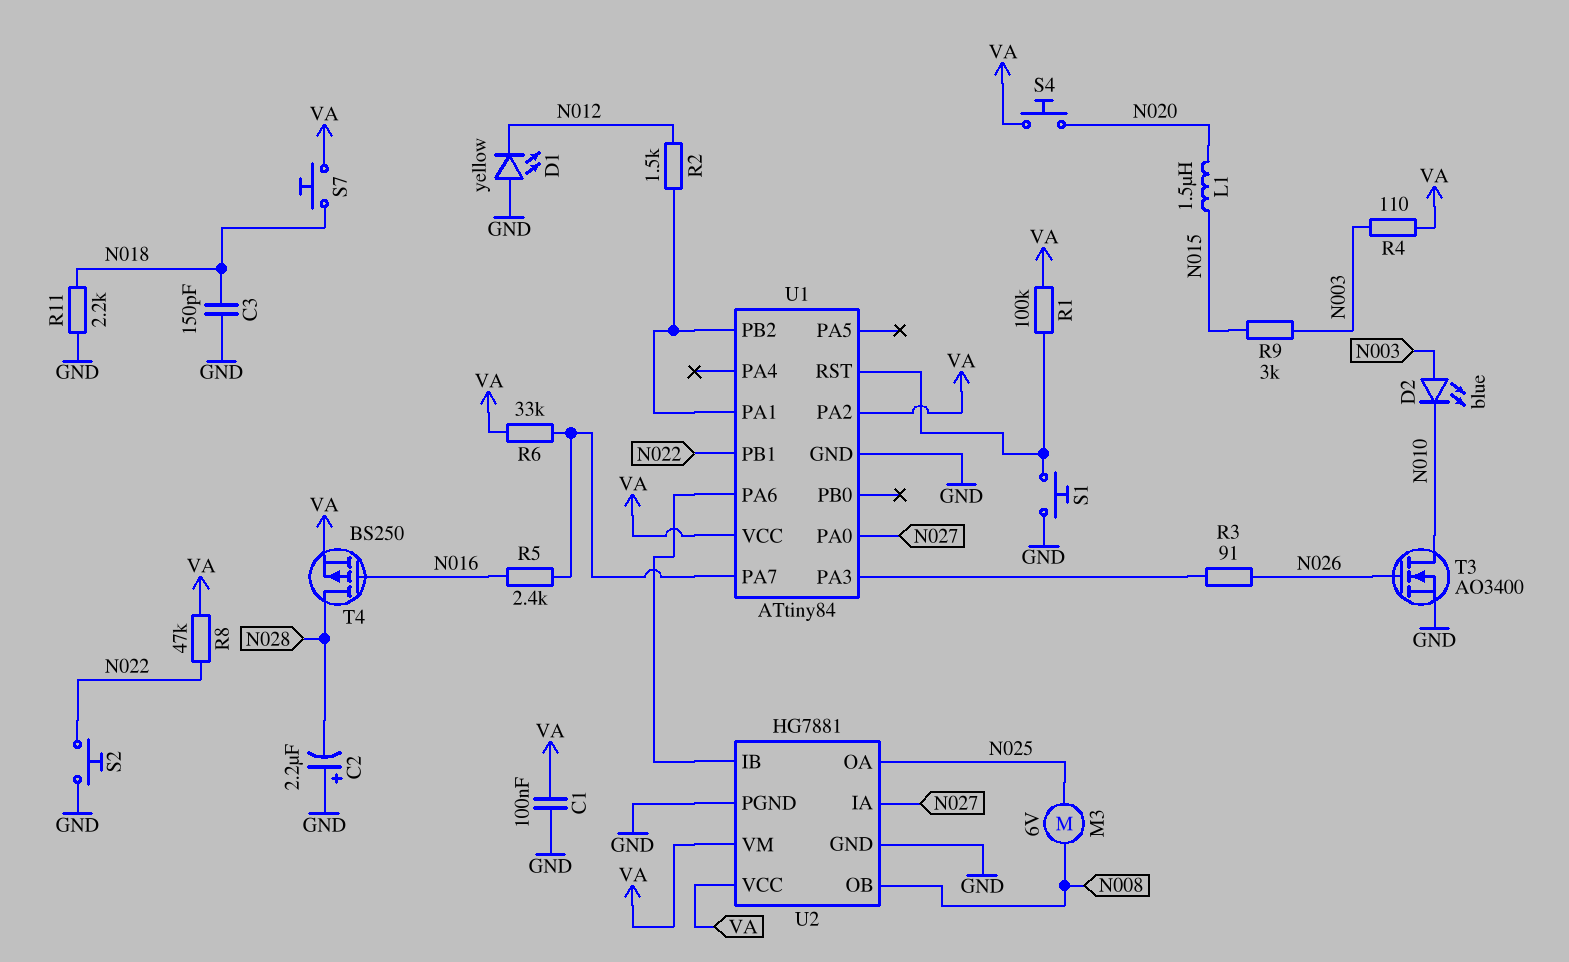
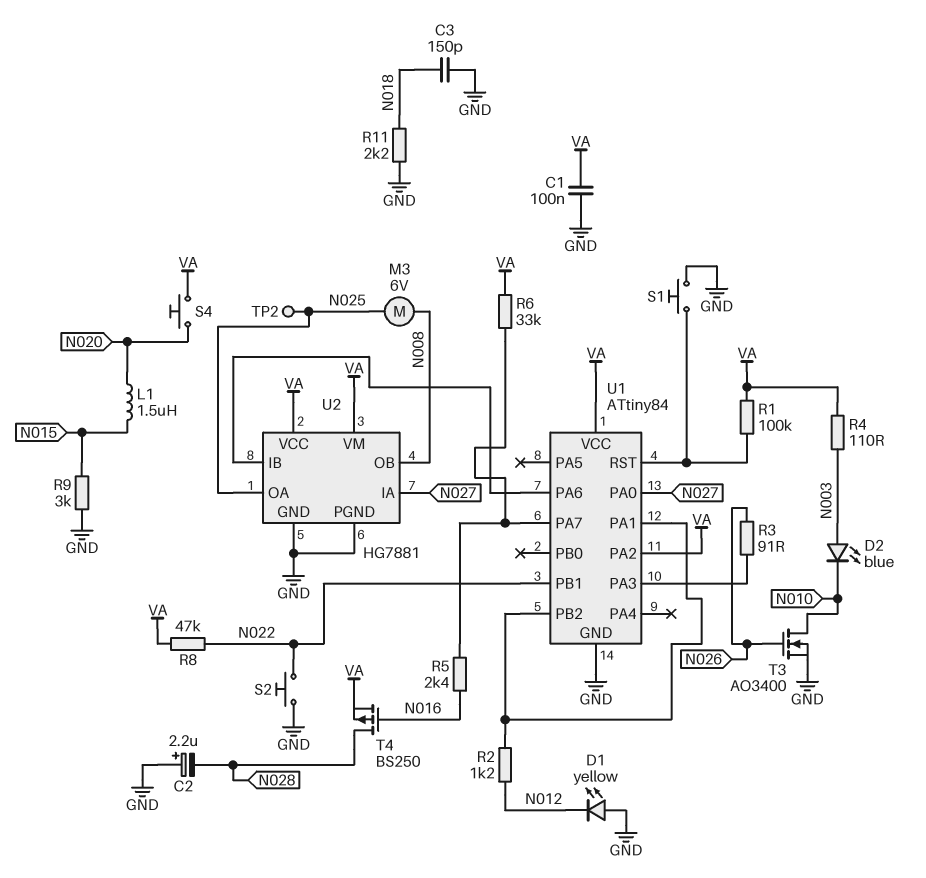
R2: 1.5k (N012, U1/PA1) -> 1.2k (N012, U1/PA1)
R9: 3k (N003, N015) -> 3k (GND, N015)
S7: button (N018, VA) -> none
TP2: none -> test point (N025)

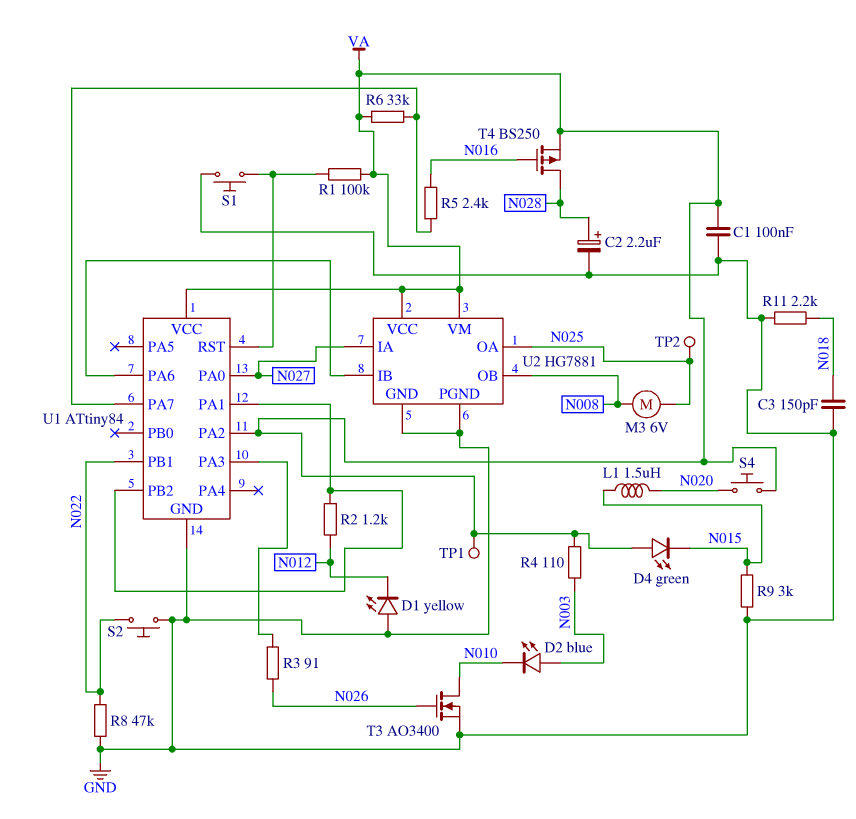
C2: 2.2uF (plus GND, minus N028) -> 2.2uF (plus N028, minus GND)
D4: none -> LED green (A VA, K N015)
R8: 47k (N022, VA) -> 47k (GND, N022)
TP1: none -> test point (VA)

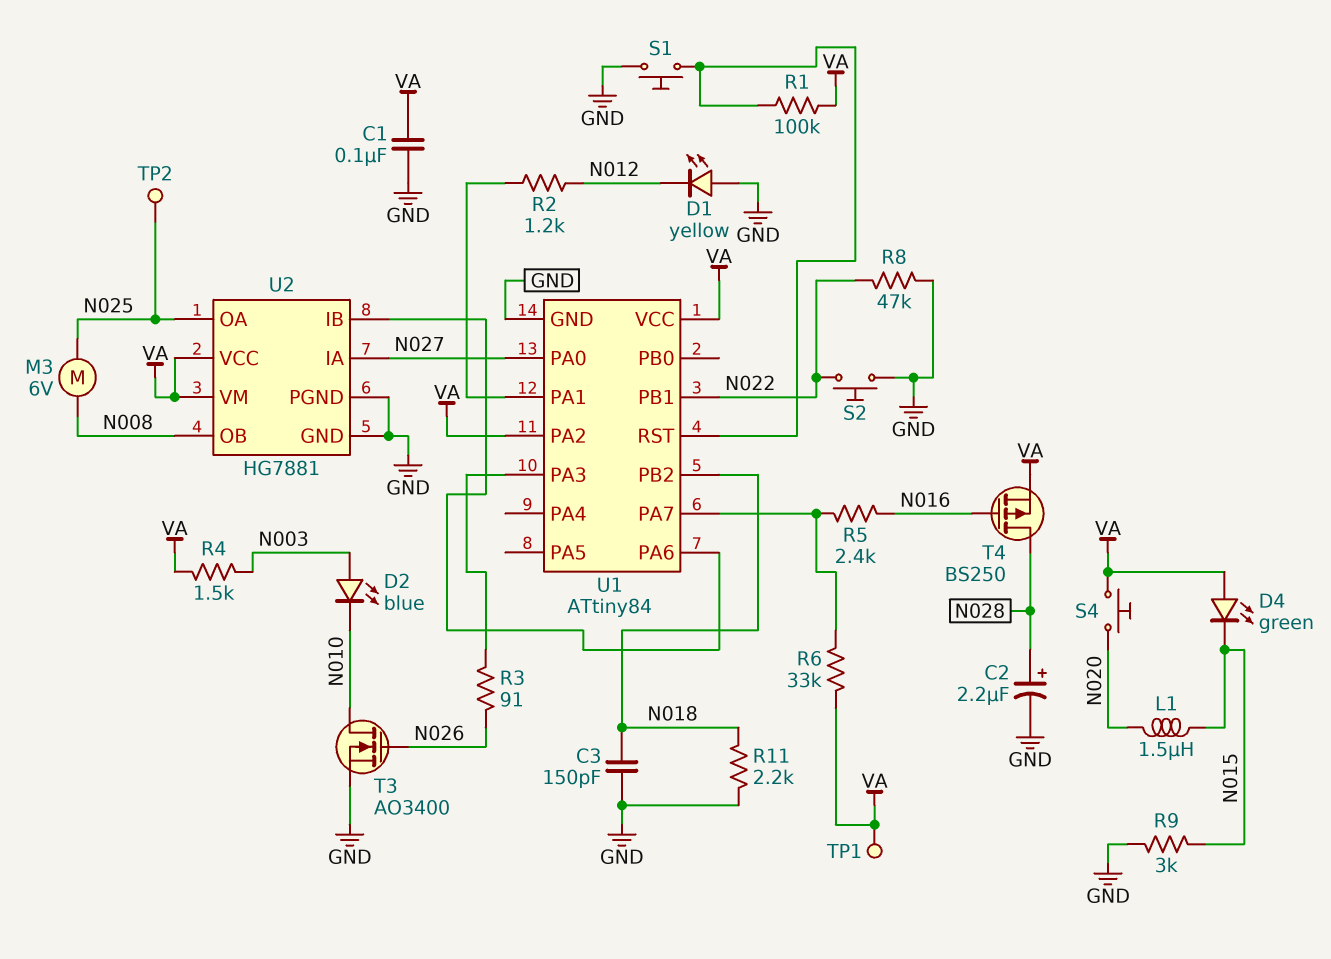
R4: 110 (N003, VA) -> 1.5k (N003, VA)
U1 pin PB2: U1/PA1 -> N018

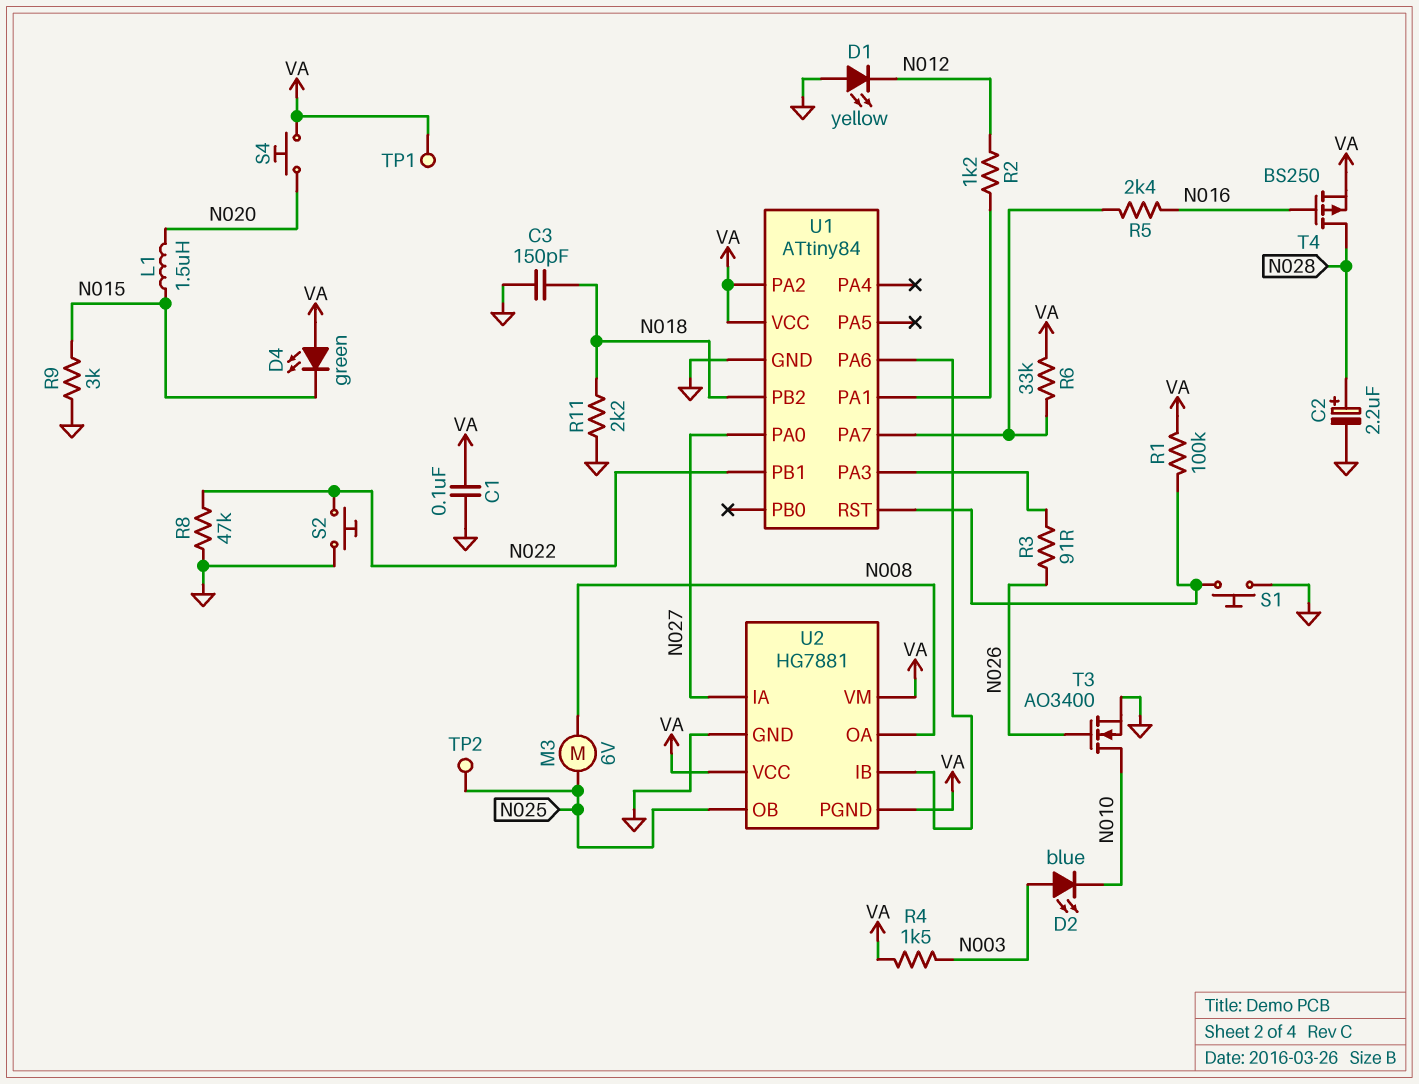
U2 pin OA: N025 -> N008
U2 pin OB: N008 -> N025
U2 pin PGND: GND -> VA

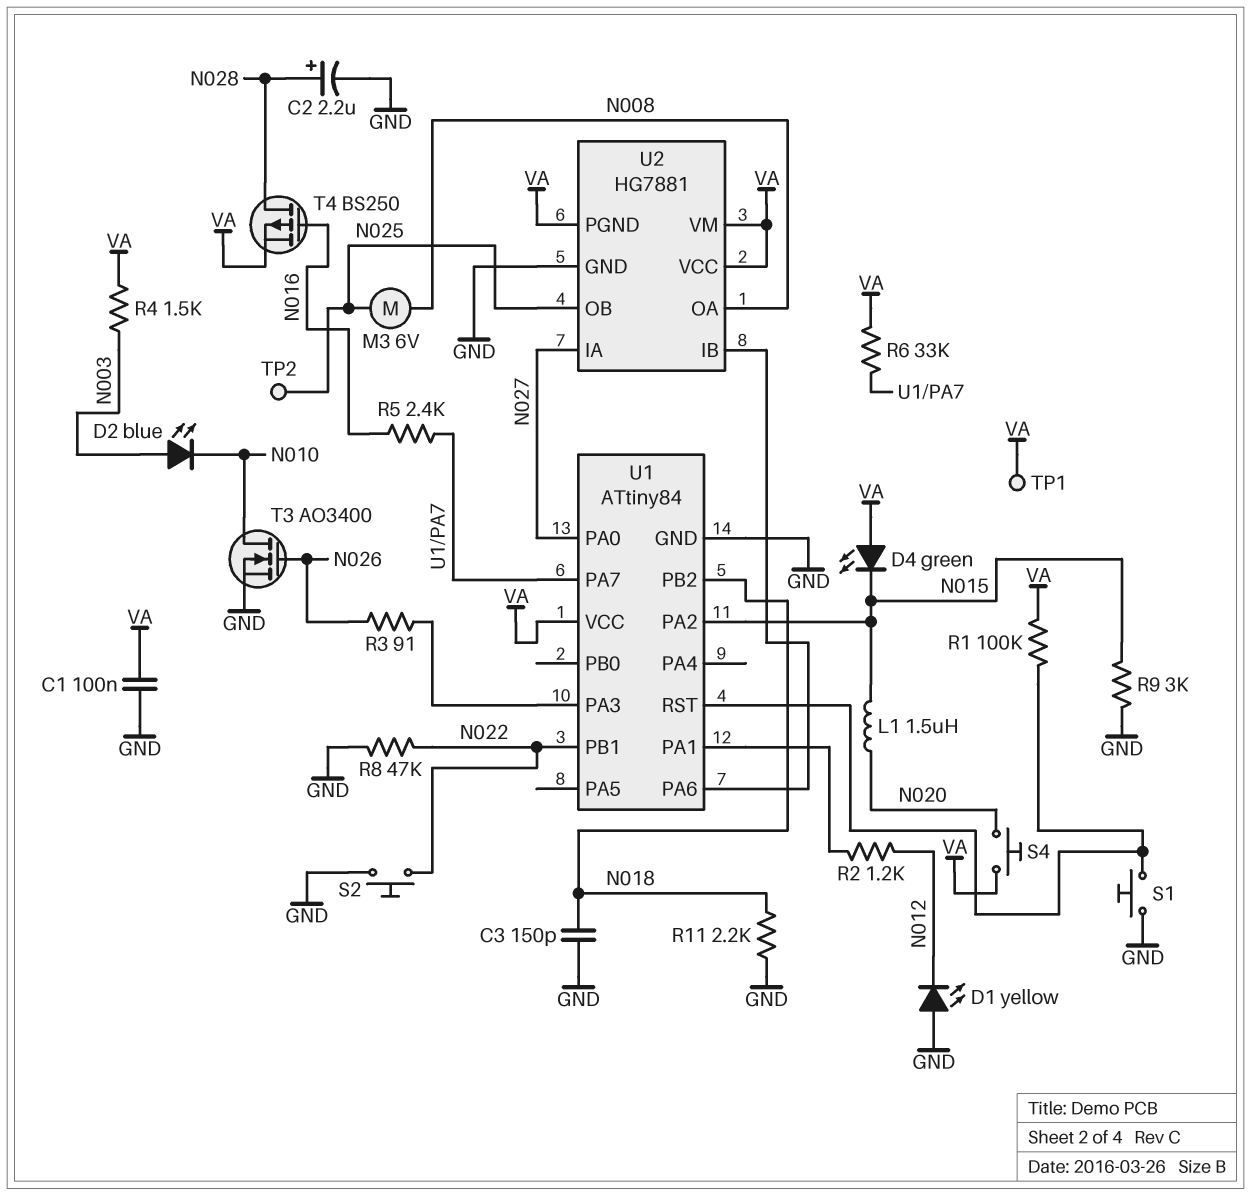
U1 pin PA2: VA -> N015

